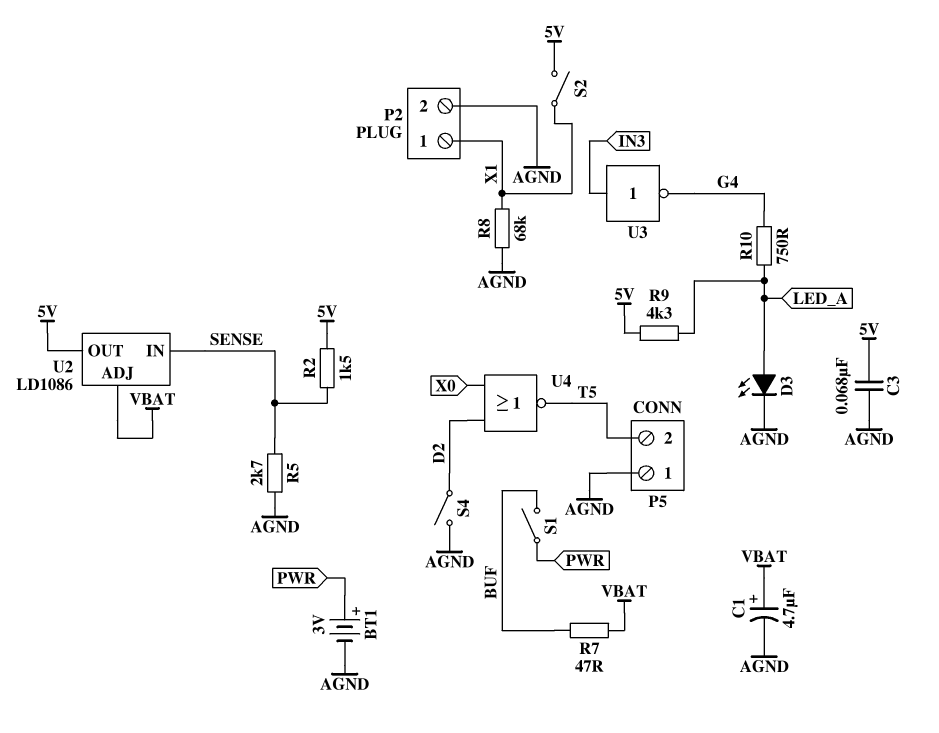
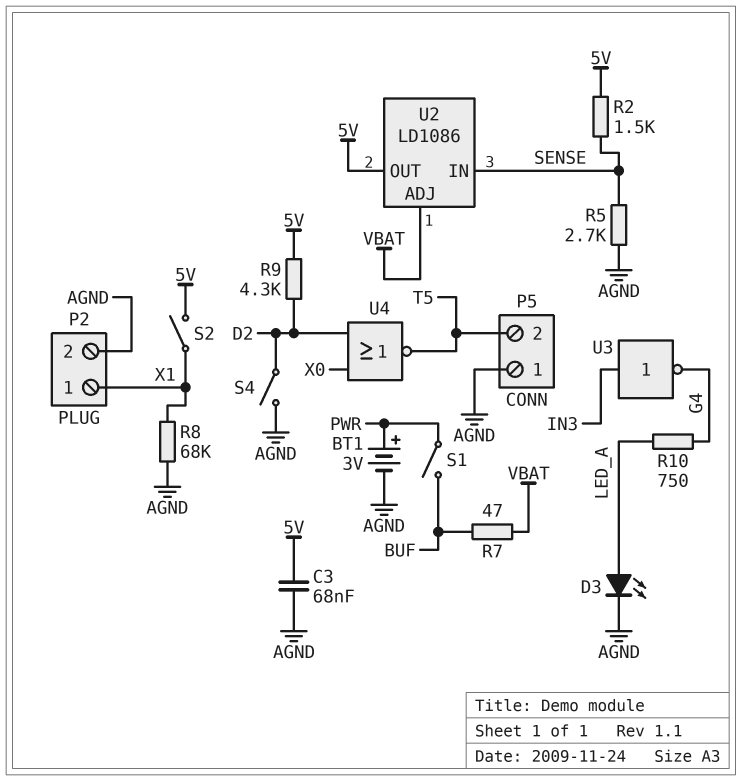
C1: 4.7uF (plus VBAT, minus AGND) -> none
R9: 4.3k (5V, LED_A) -> 4.3k (5V, D2)

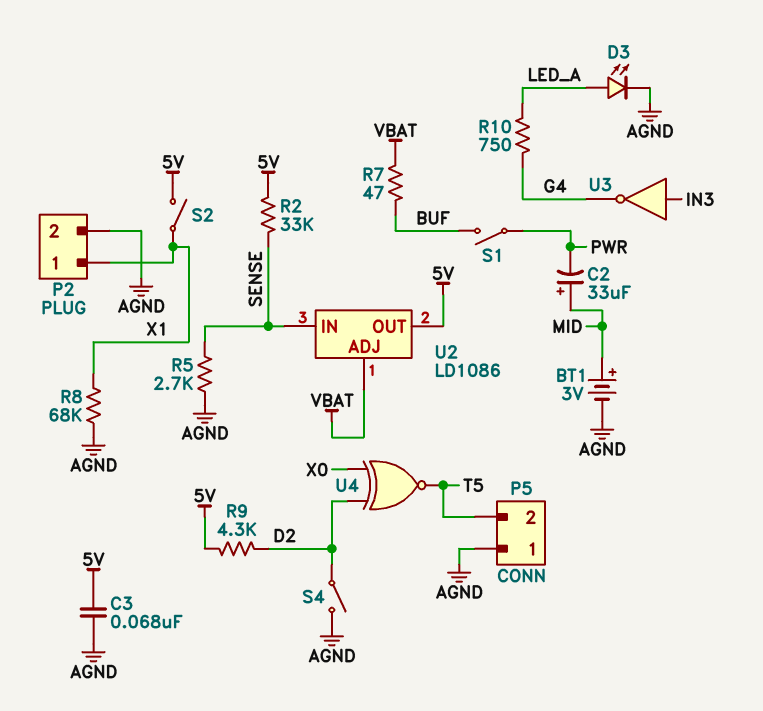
BT1: 3V (plus PWR, minus AGND) -> 3V (plus MID, minus AGND)
C2: none -> 33uF (plus MID, minus PWR)
R2: 1.5k (5V, SENSE) -> 33k (5V, SENSE)
U4: NOR (in D2, in X0, out T5) -> XNOR (in D2, in X0, out T5)

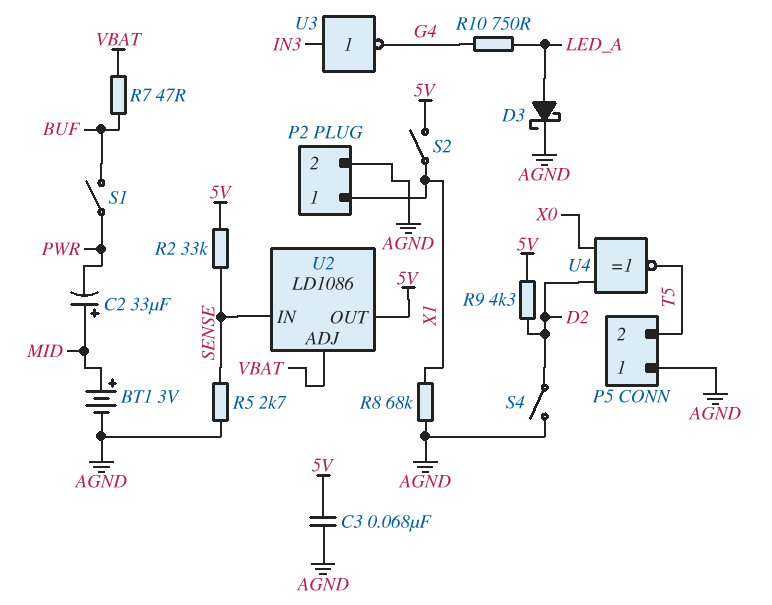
D3: LED (A LED_A, K AGND) -> schottky (A LED_A, K AGND)

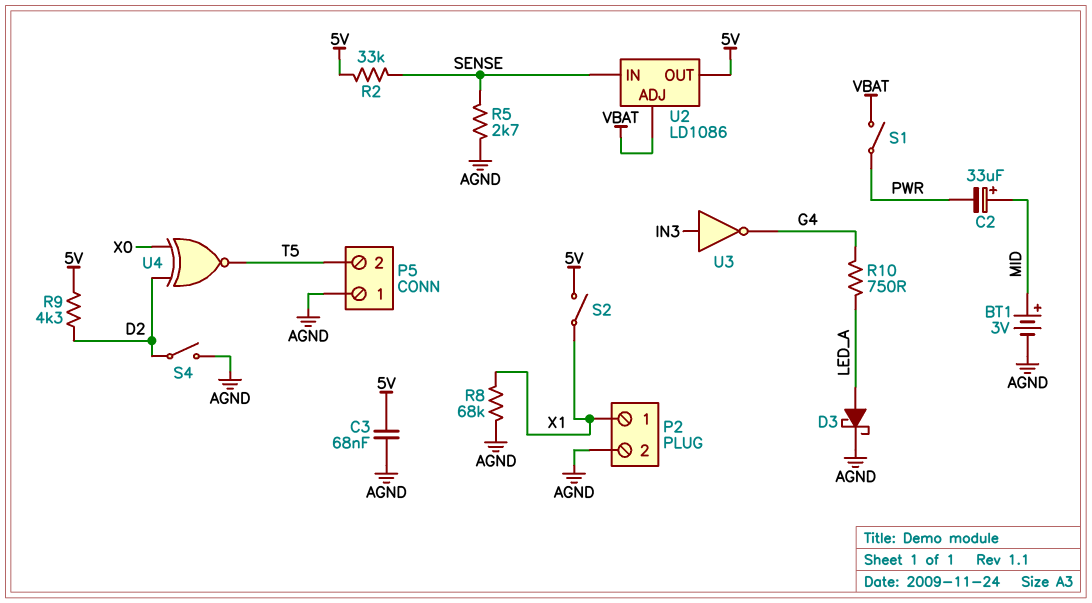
R7: 47 (BUF, VBAT) -> none
S1: switch (BUF, PWR) -> switch (PWR, VBAT)

